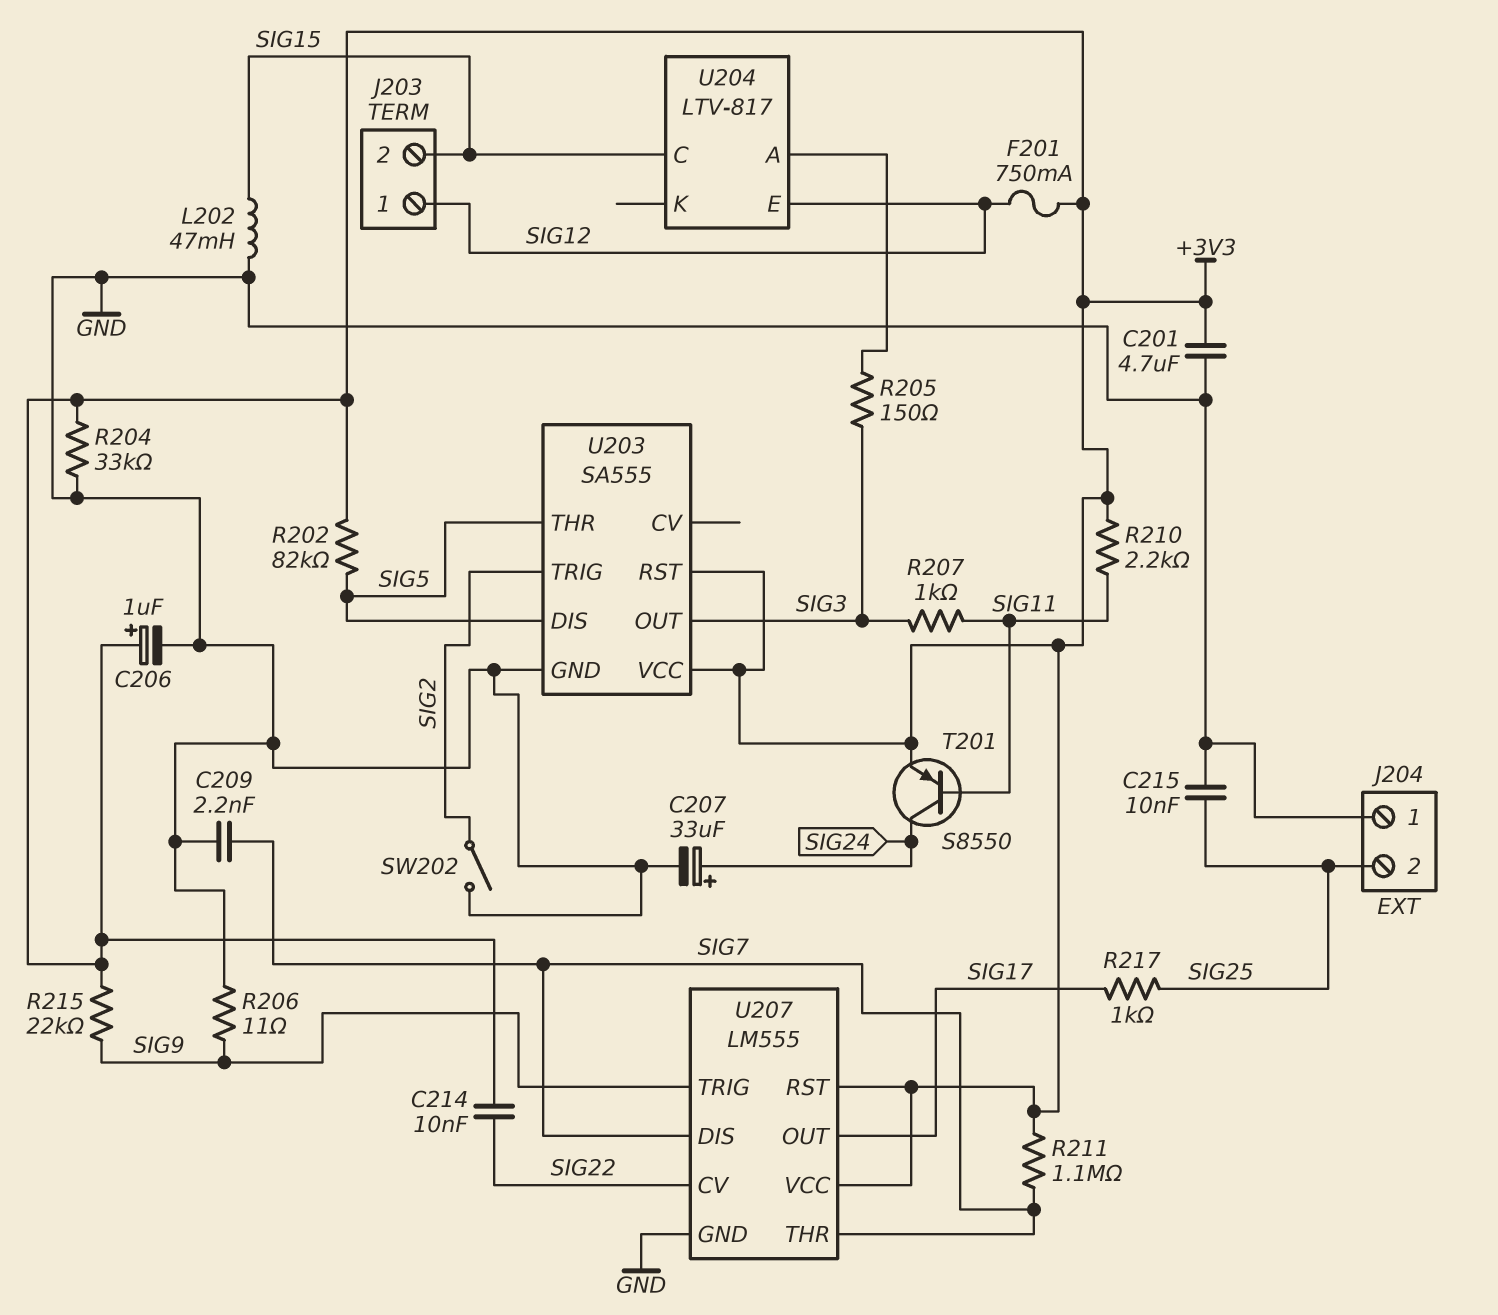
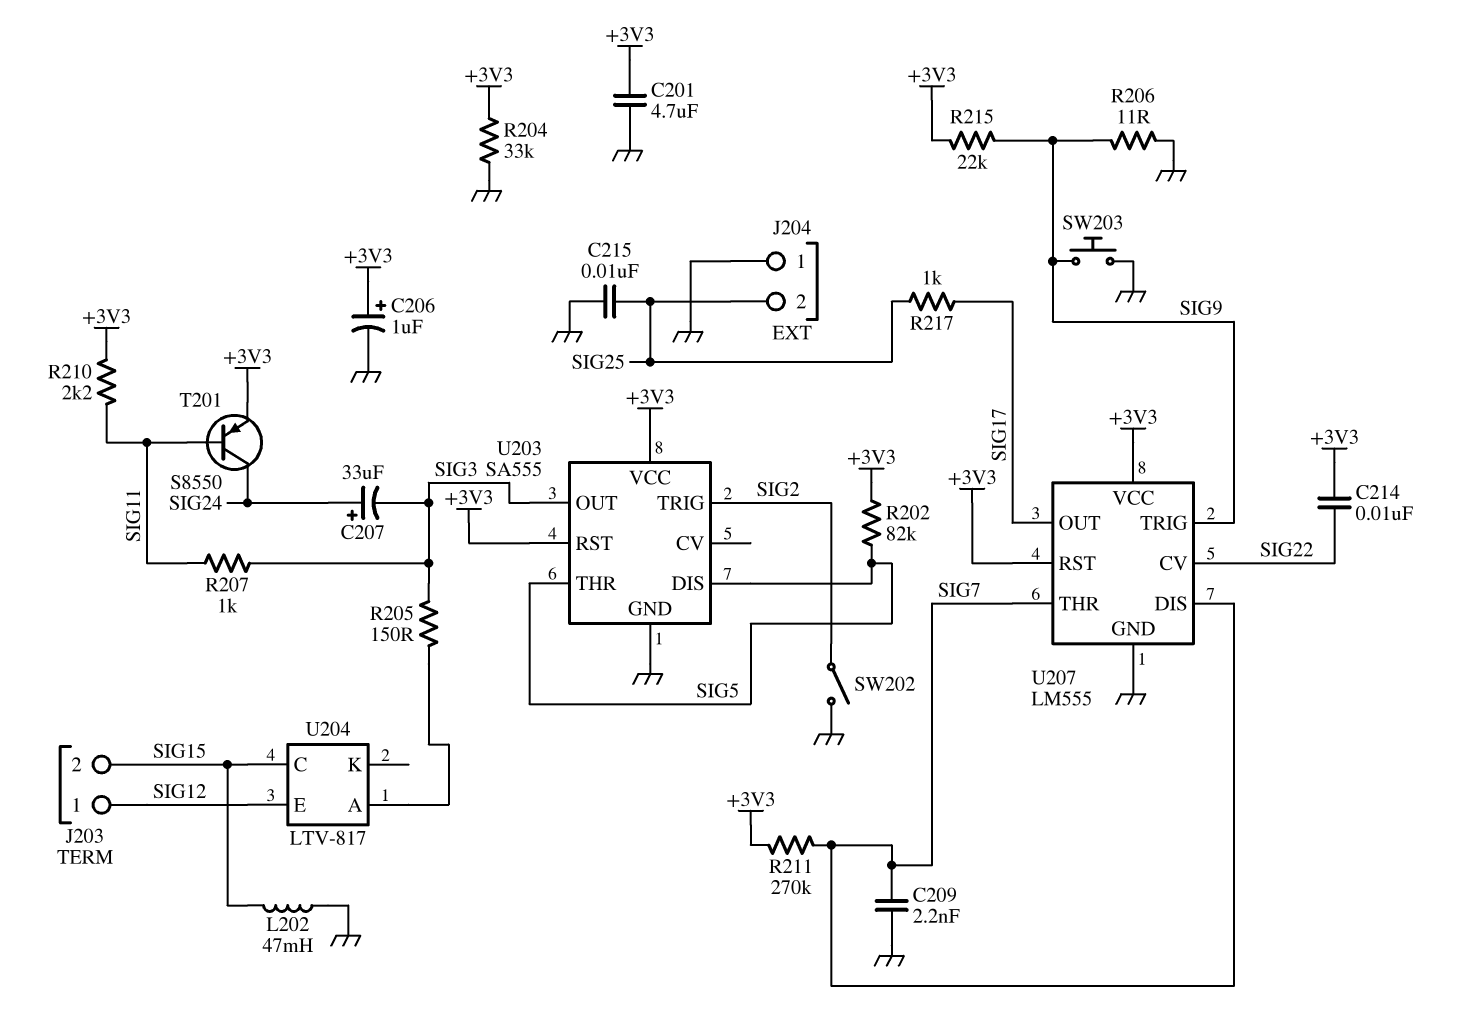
C207: 33uF (plus SIG24, minus GND) -> 33uF (plus SIG24, minus SIG3)
F201: 750mA (+3V3, SIG12) -> none
R211: 1.1M (+3V3, SIG7) -> 270k (+3V3, SIG7)
SW203: none -> button (GND, SIG9)

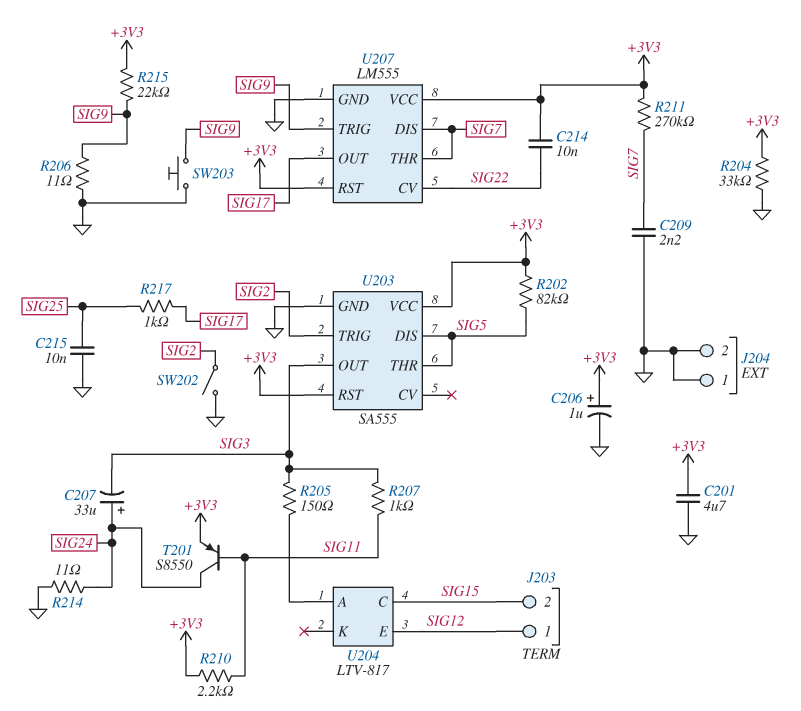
J204 pin 2: SIG25 -> GND
L202: 47mH (GND, SIG15) -> none
R214: none -> 11 (GND, SIG24)

